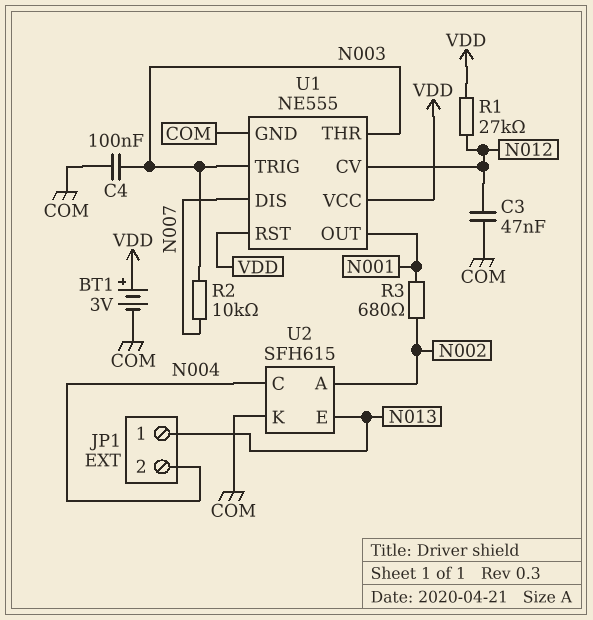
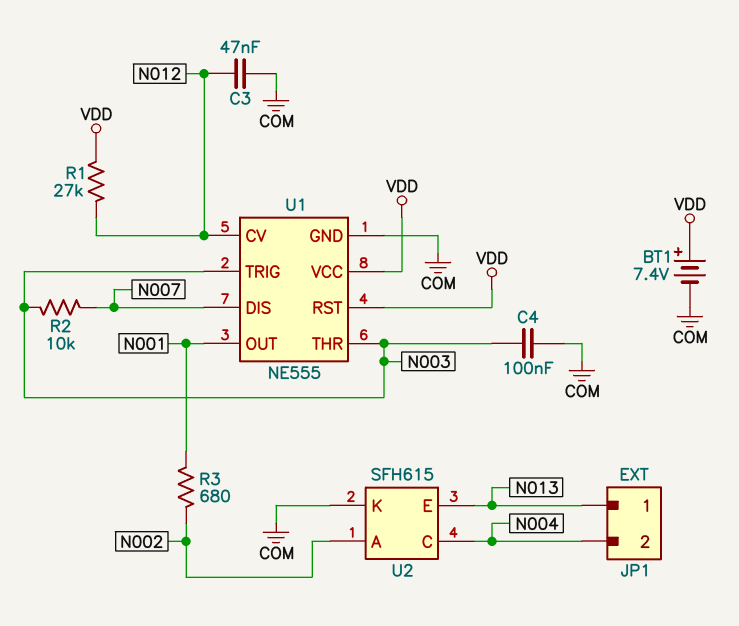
BT1: 3V (plus VDD, minus COM) -> 7.4V (plus VDD, minus COM)

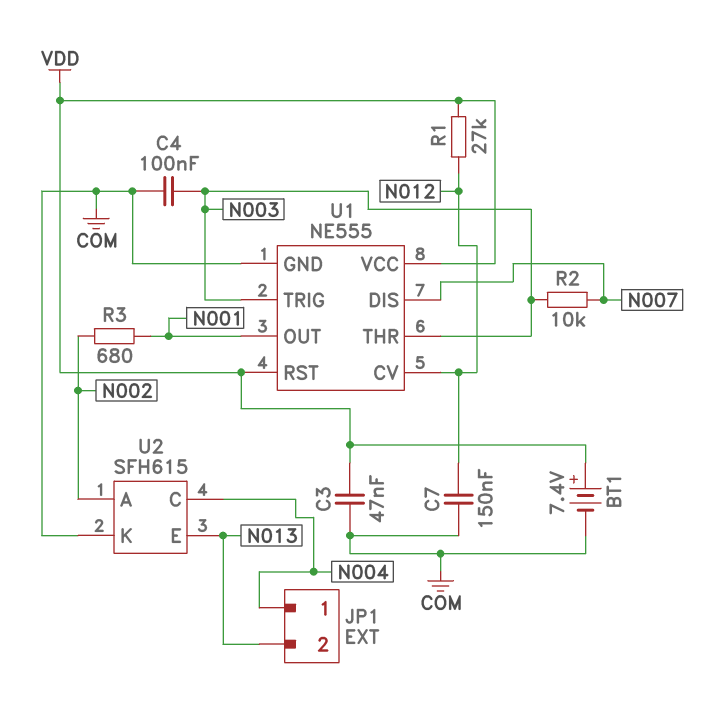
C3: 47nF (COM, N012) -> 47nF (COM, VDD)
C7: none -> 150nF (COM, N012)
JP1 pin 1: N013 -> N004
JP1 pin 2: N004 -> N013

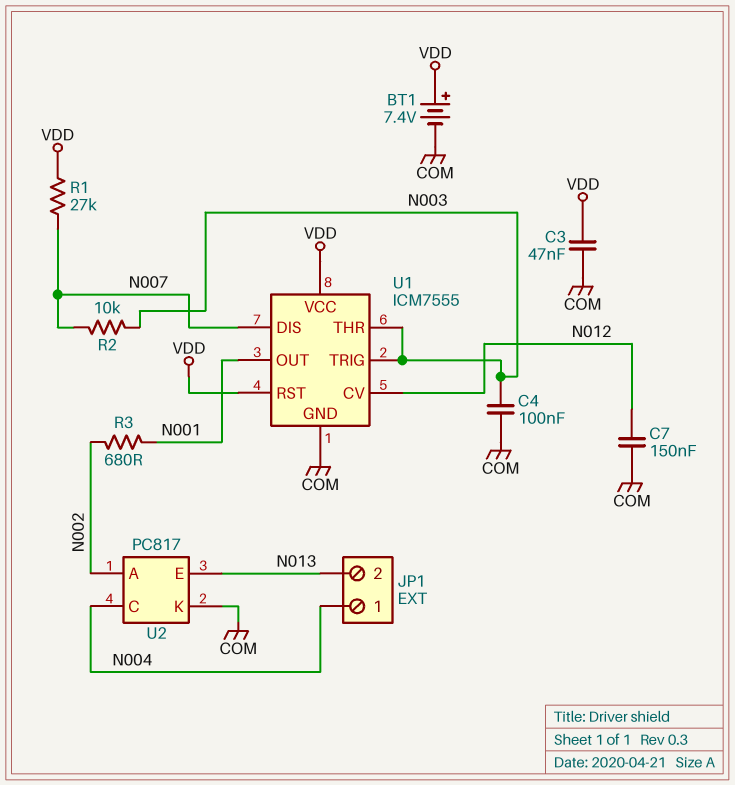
R1: 27k (N012, VDD) -> 27k (N007, VDD)
U1: NE555 -> ICM7555
U2: SFH615 -> PC817

